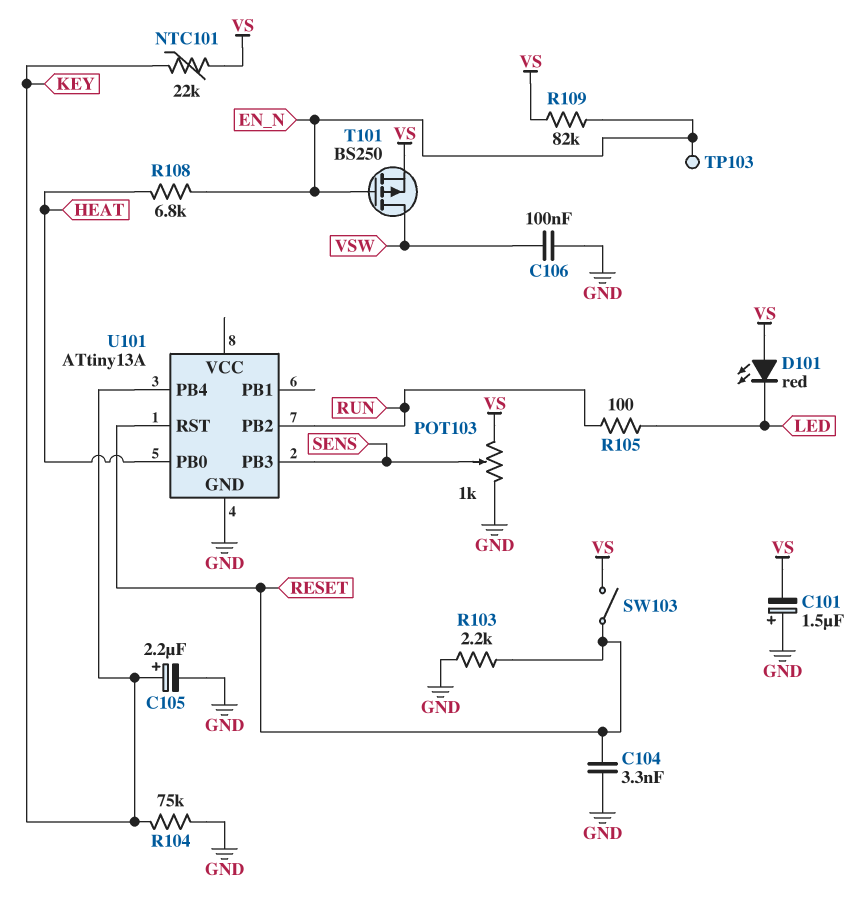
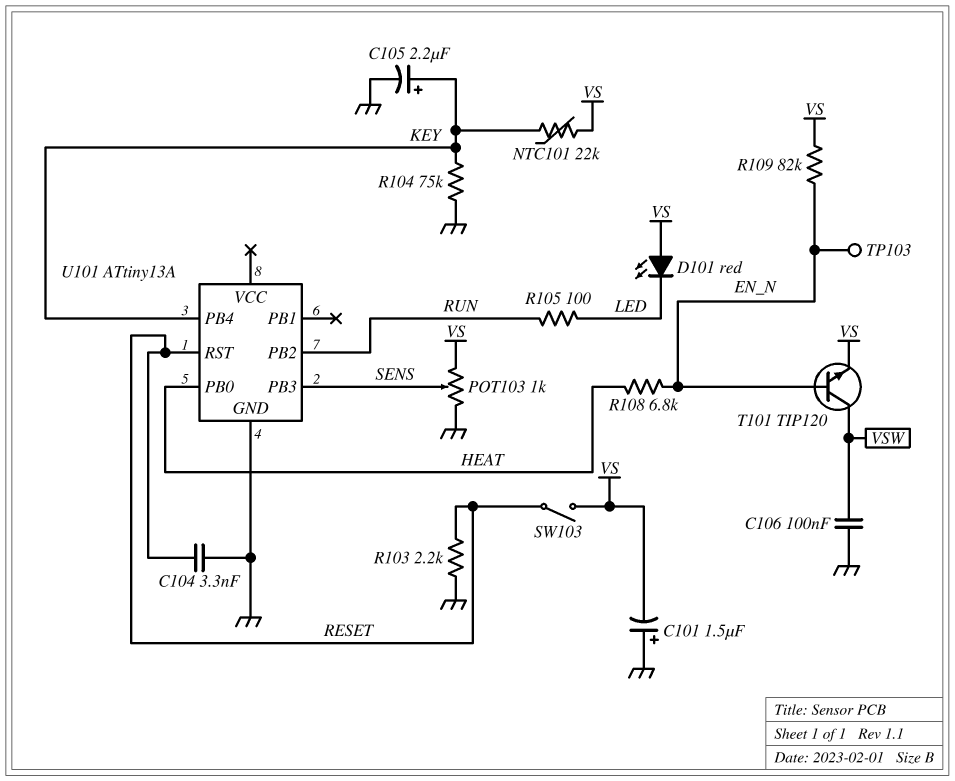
T101: PMOS BS250 (G EN_N, D VSW, S VS) -> NPN TIP120 (B EN_N, C VSW, E VS)

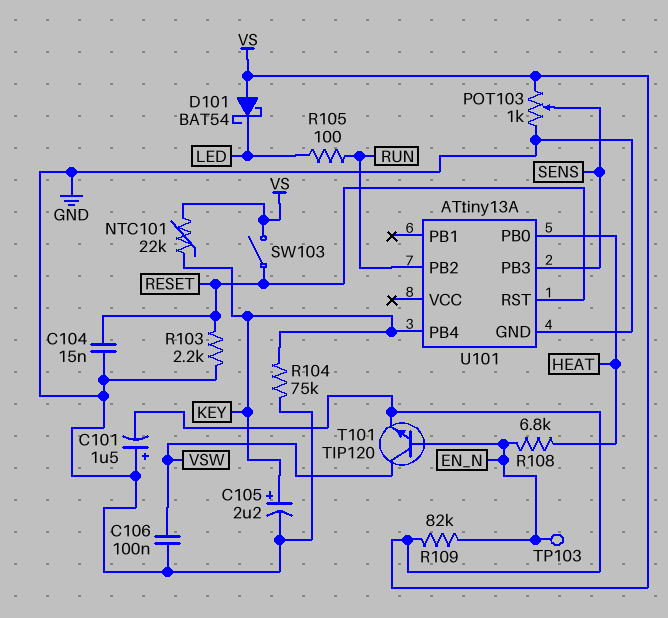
C104: 3.3nF (GND, RESET) -> 15nF (GND, RESET)
D101: LED red (A VS, K LED) -> schottky BAT54 (A VS, K LED)

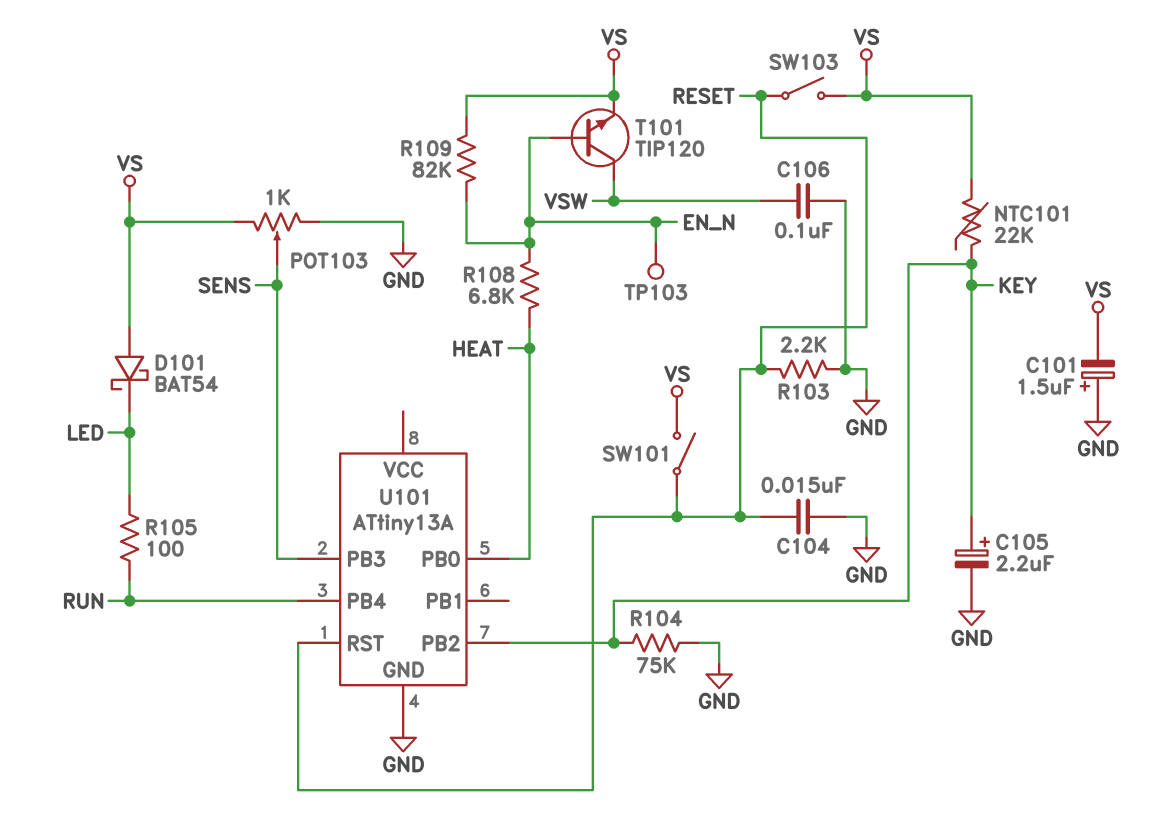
SW101: none -> switch (RESET, VS)
U101 pin PB2: RUN -> KEY
U101 pin PB4: KEY -> RUN

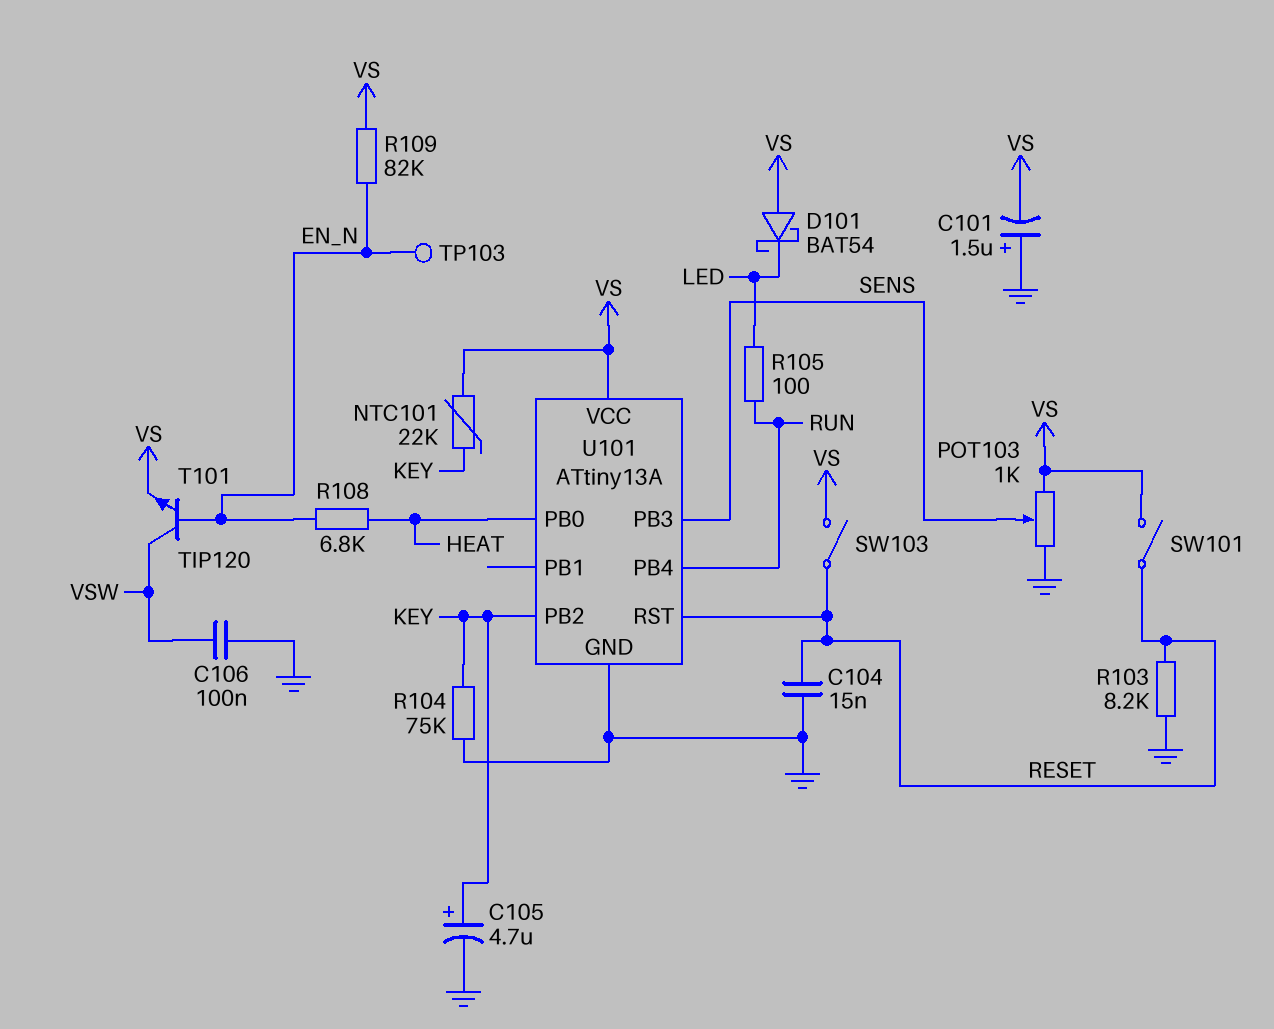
C105: 2.2uF (plus KEY, minus GND) -> 4.7uF (plus KEY, minus GND)
R103: 2.2k (GND, RESET) -> 8.2k (GND, RESET)
U101 pin VCC: none -> VS

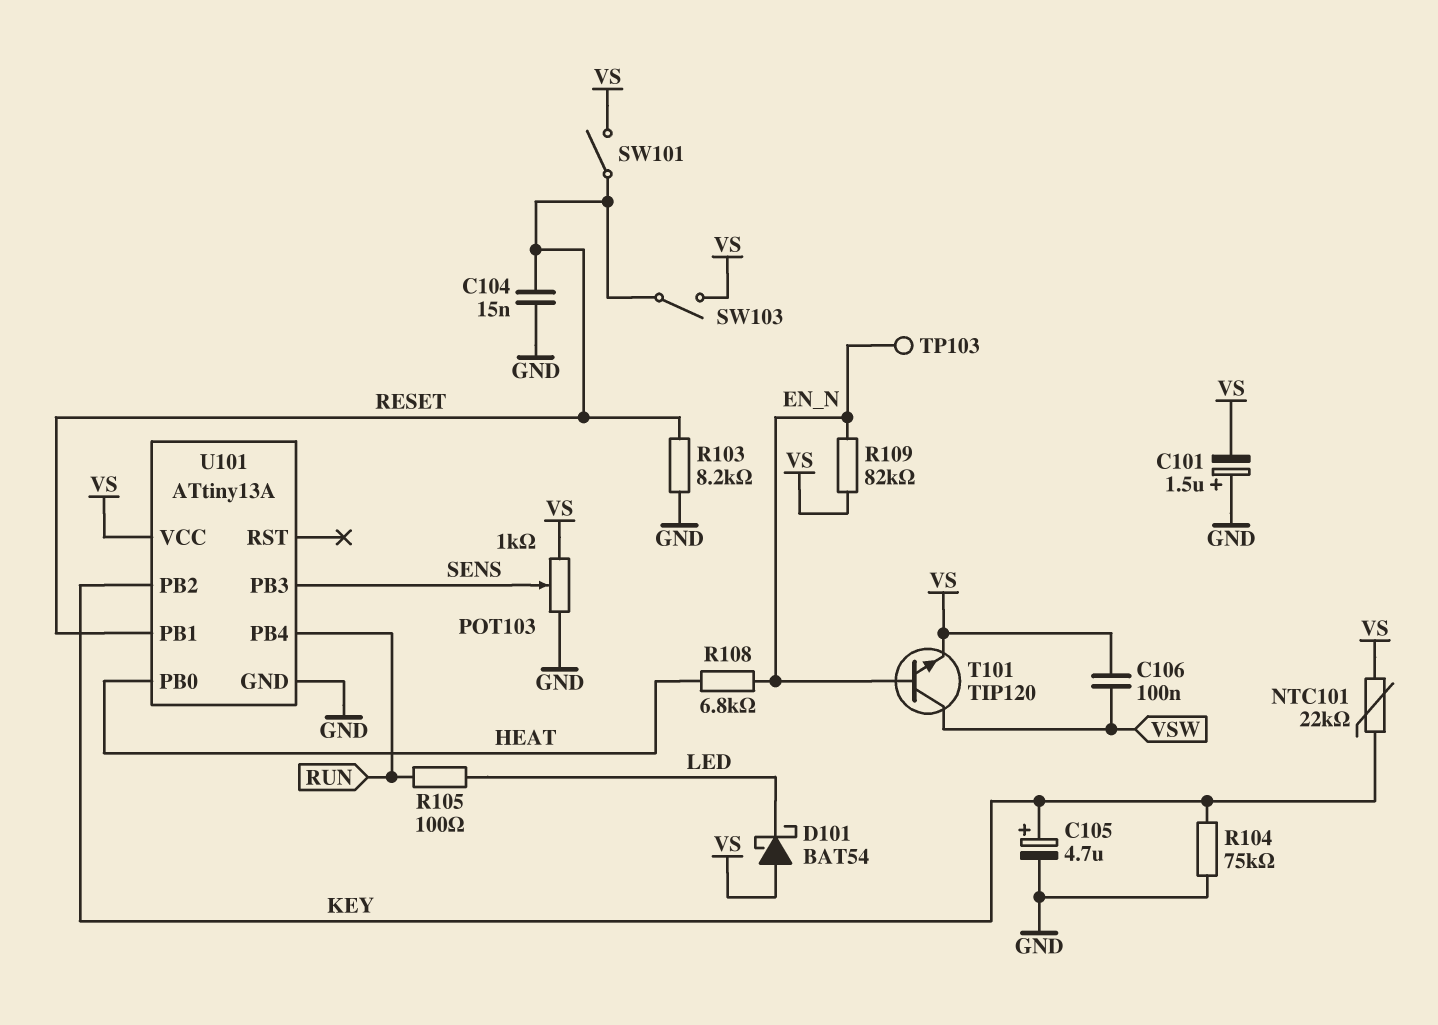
C106: 100nF (GND, VSW) -> 100nF (VS, VSW)
U101 pin PB1: none -> RESET
U101 pin RST: RESET -> none

